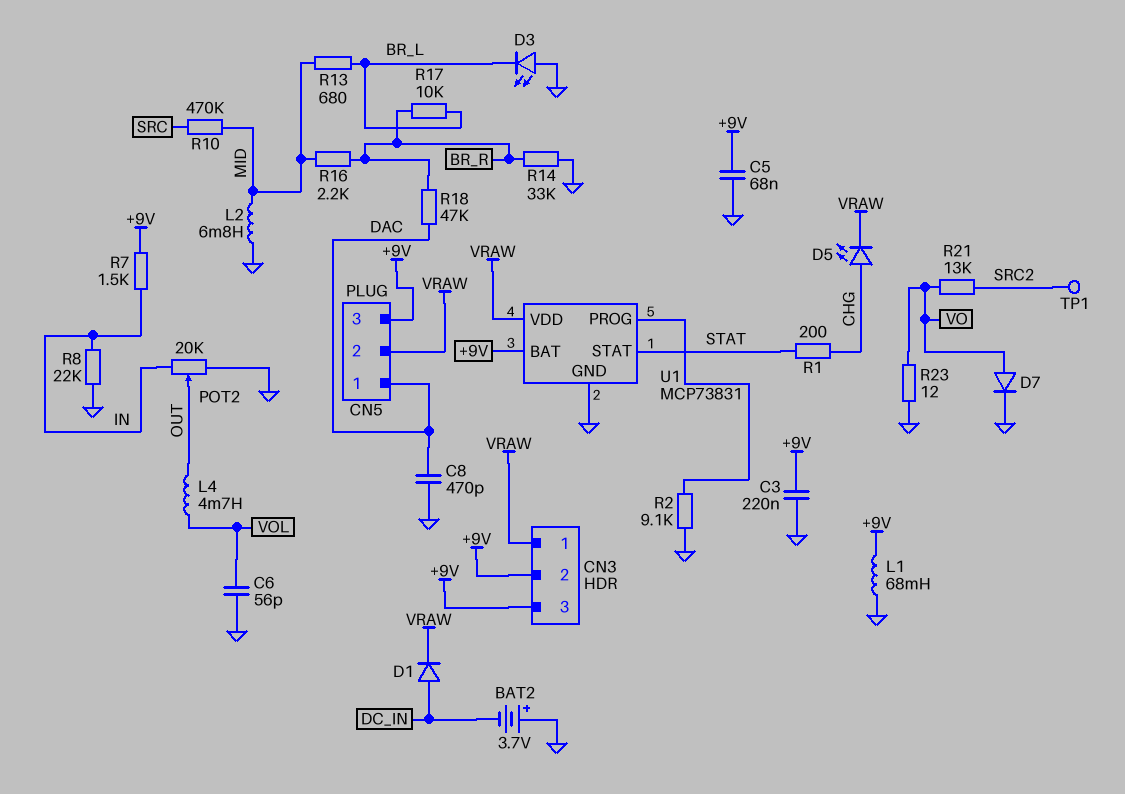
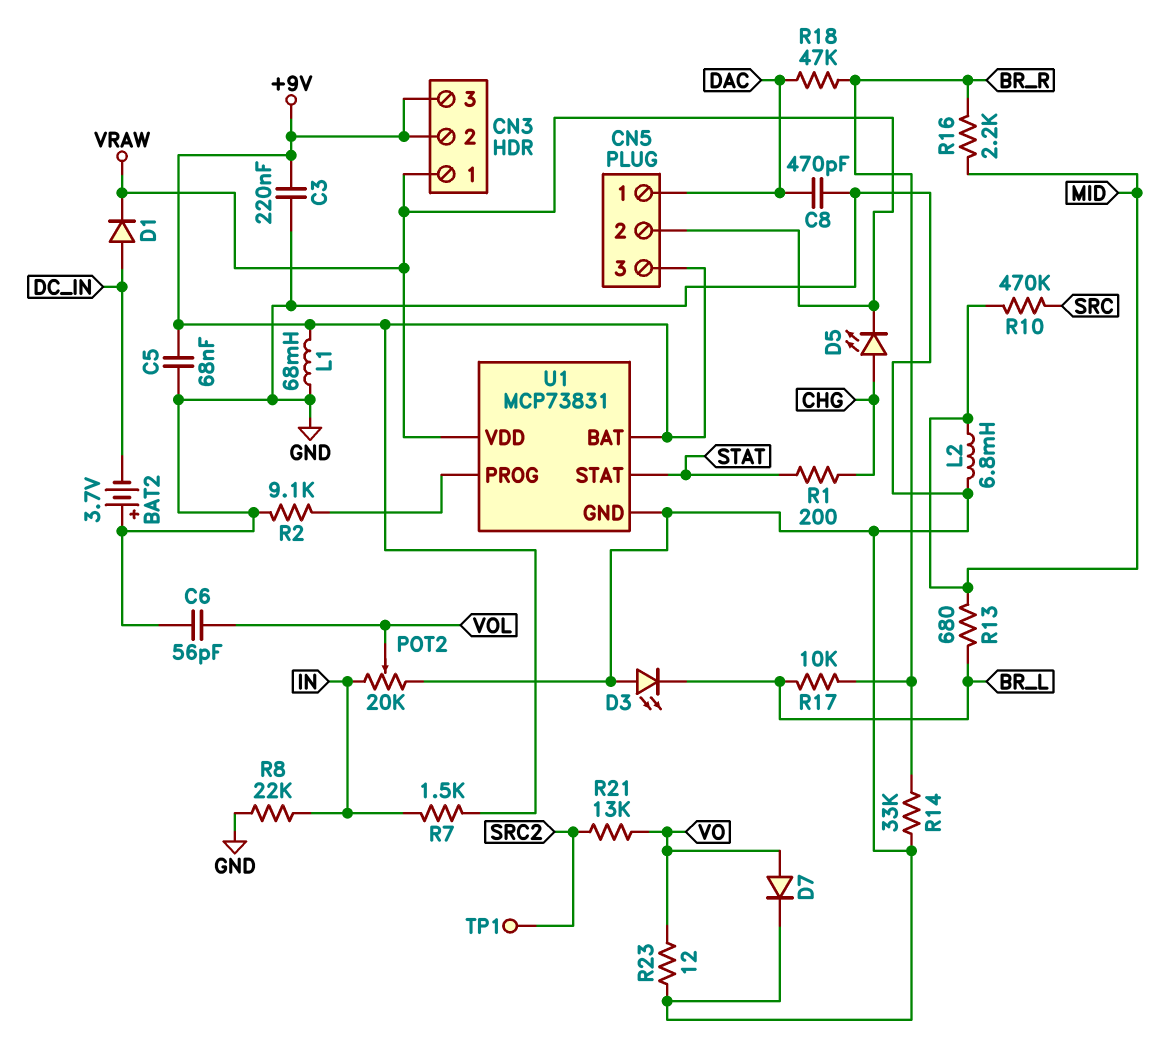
L4: 4.7mH (OUT, VOL) -> none
POT2: 20k (GND, IN, wiper OUT) -> 20k (GND, IN, wiper VOL)

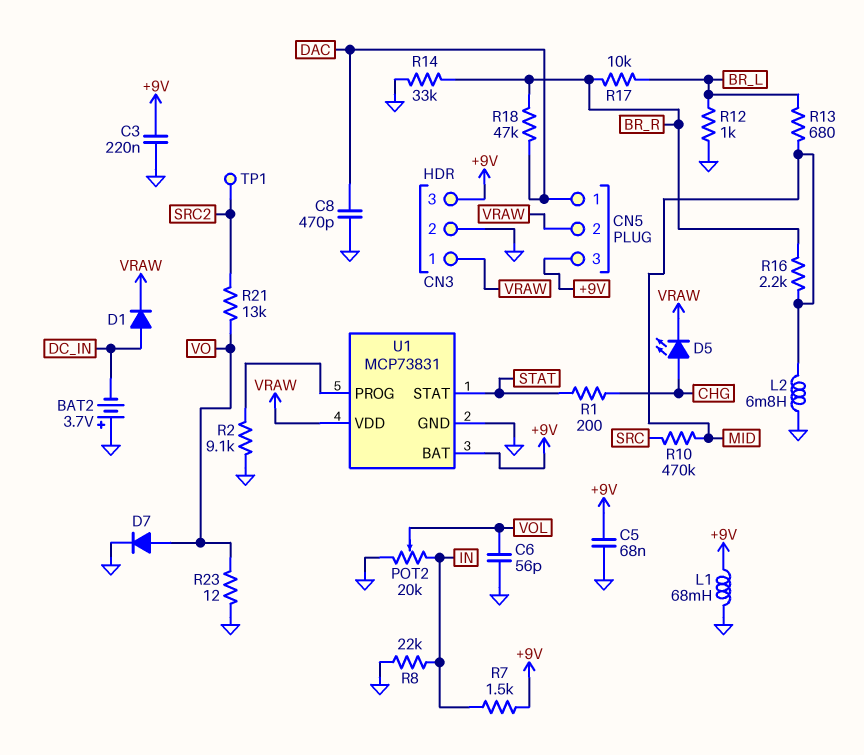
CN3 pin 2: +9V -> GND
D3: LED (A GND, K BR_L) -> none
R12: none -> 1k (BR_L, GND)

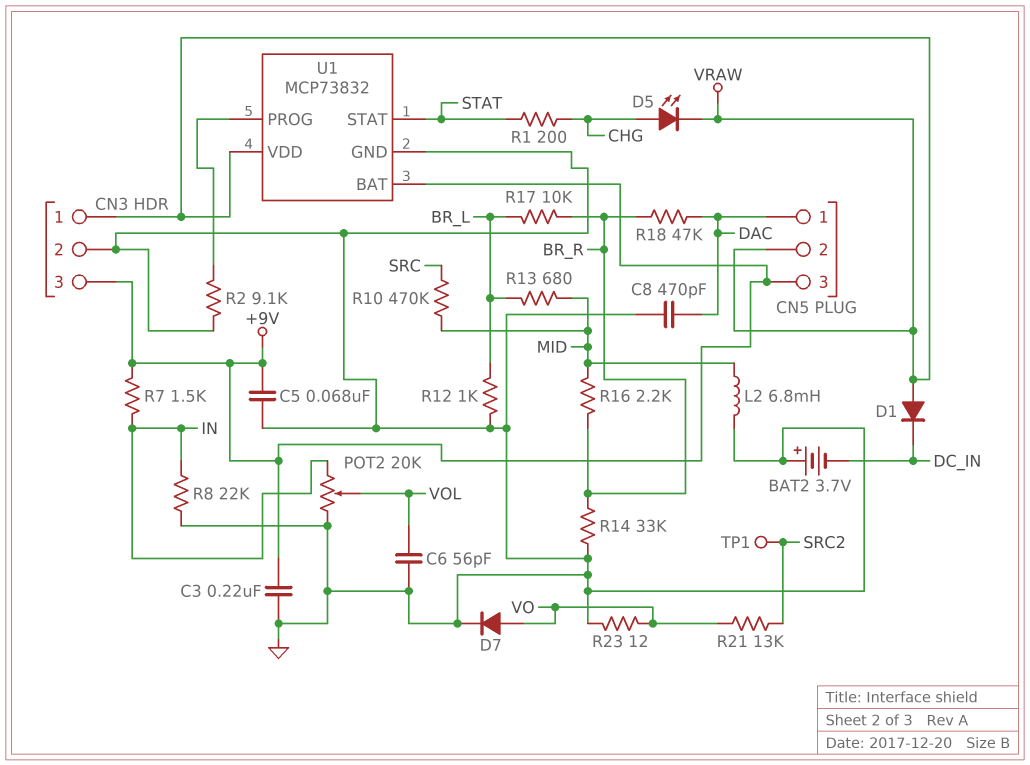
D1: diode (A DC_IN, K VRAW) -> diode (A VRAW, K DC_IN)
L1: 68mH (+9V, GND) -> none
U1: MCP73831 -> MCP73832

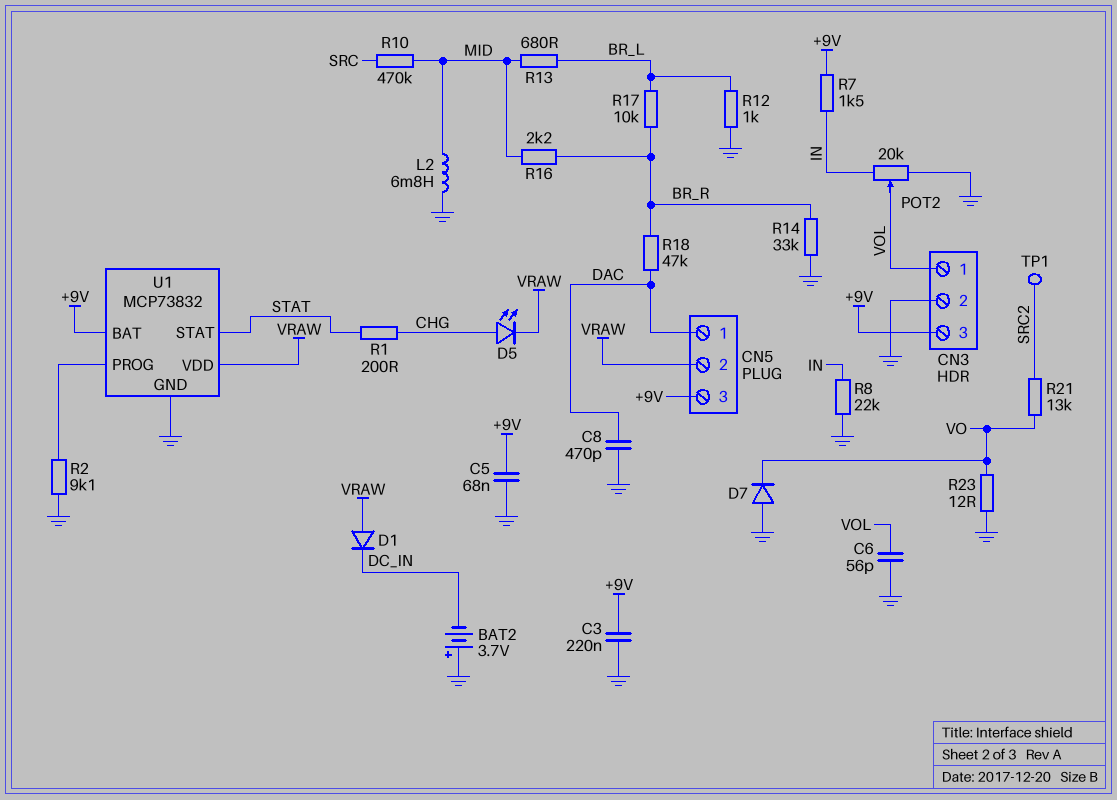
CN3 pin 1: VRAW -> VOL
D7: diode (A VO, K GND) -> diode (A GND, K VO)

